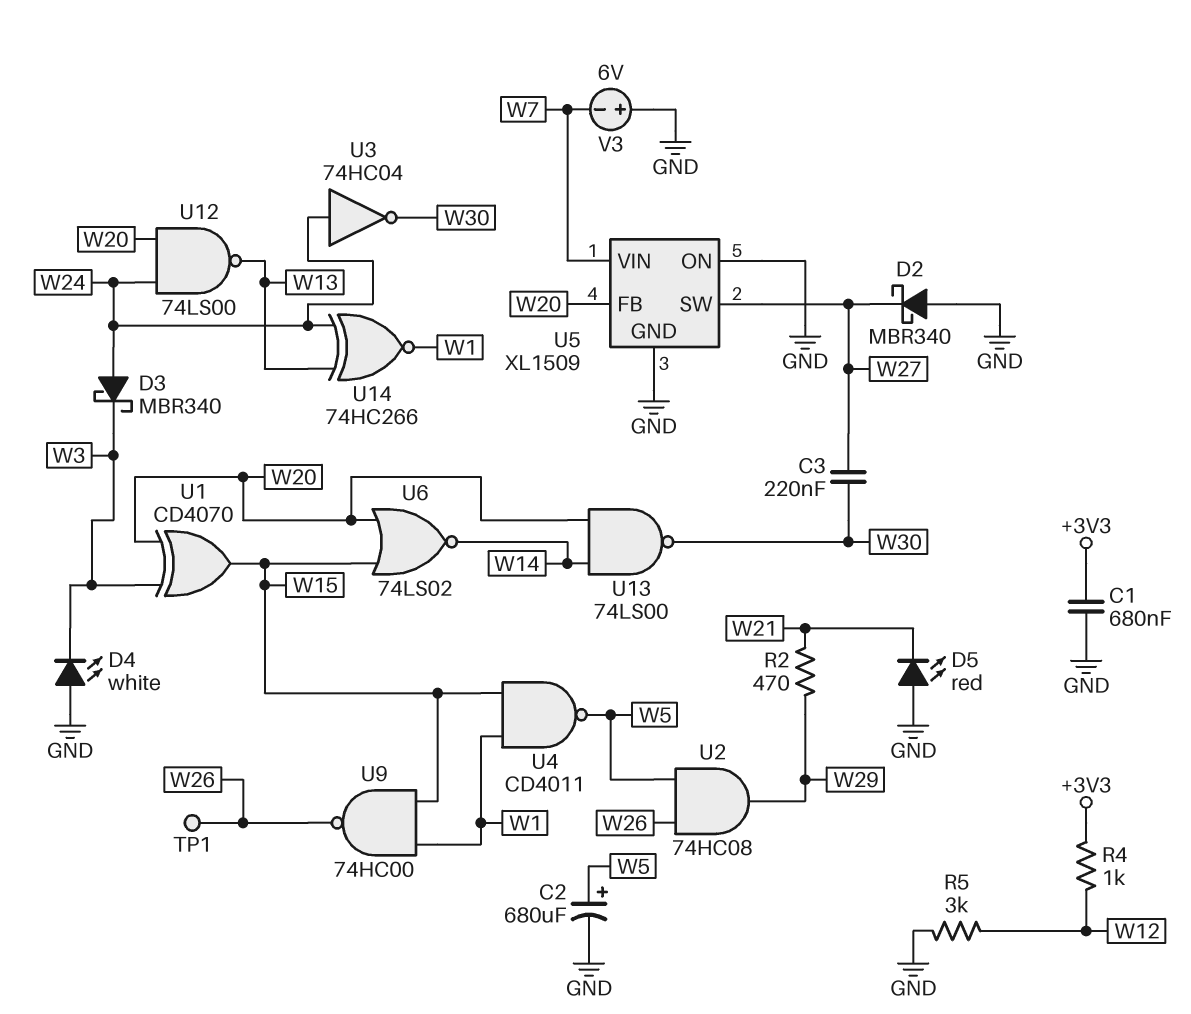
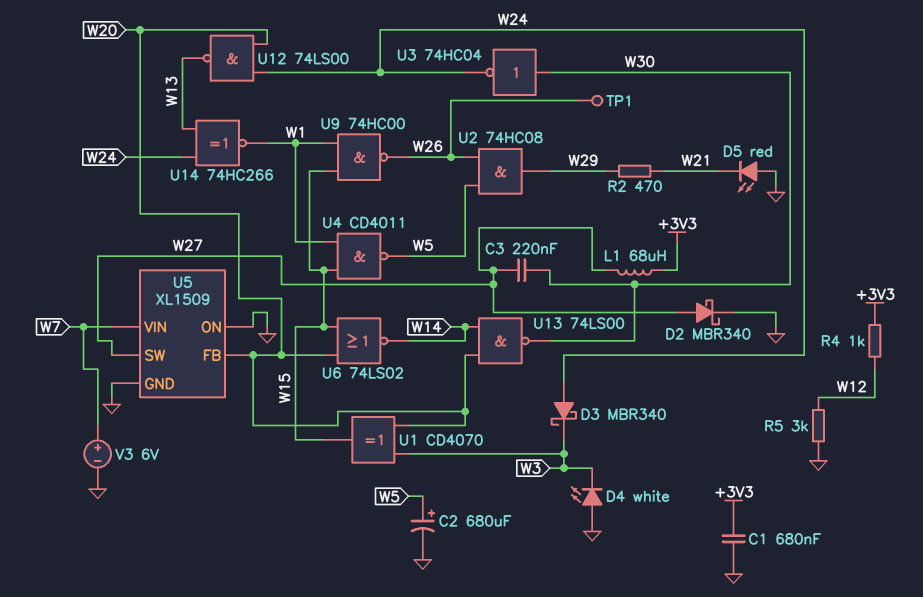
D2: schottky MBR340 (A GND, K W27) -> schottky MBR340 (A W27, K GND)
L1: none -> 68uH (+3V3, W27)
U3: NOT 74HC04 (in W24, out W30) -> NOT 74HC04 (in W30, out W24)
V3: 6V (plus GND, minus W7) -> 6V (plus W7, minus GND)

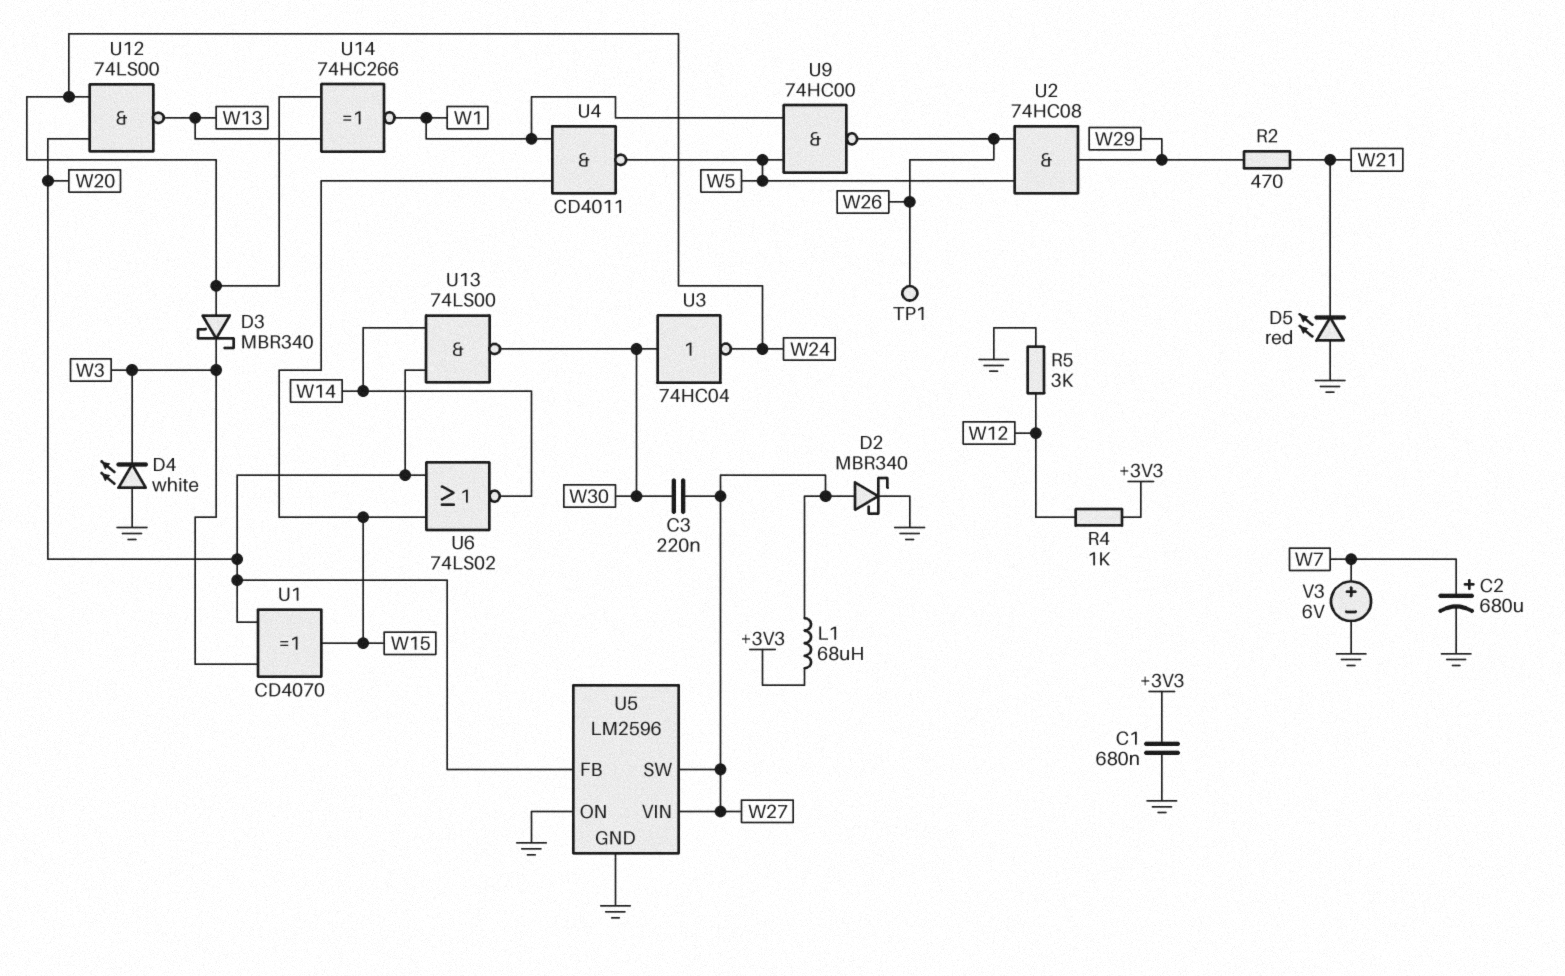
C2: 680uF (plus W5, minus GND) -> 680uF (plus W7, minus GND)
U5: XL1509 -> LM2596
U5 pin VIN: W7 -> W27
U9: NAND 74HC00 (in W1, in W15, out W26) -> NAND 74HC00 (in W1, in W5, out W26)

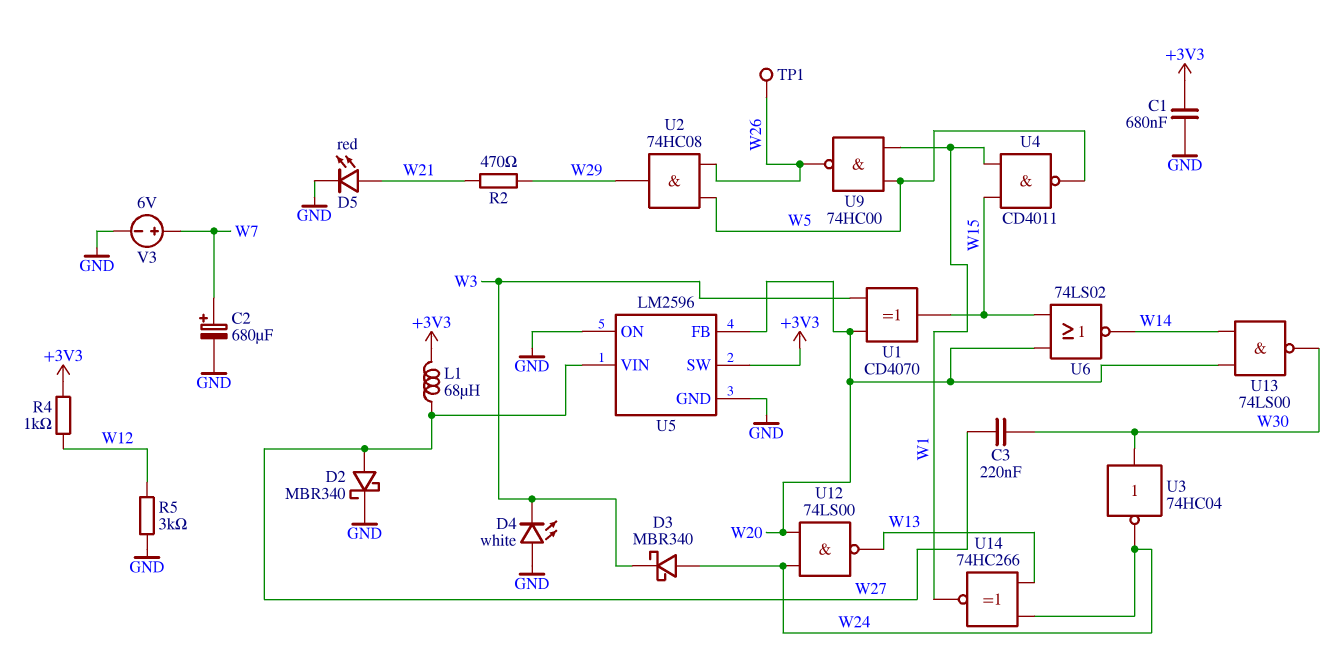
D5: LED red (A GND, K W21) -> LED red (A W21, K GND)
U5 pin SW: W27 -> +3V3

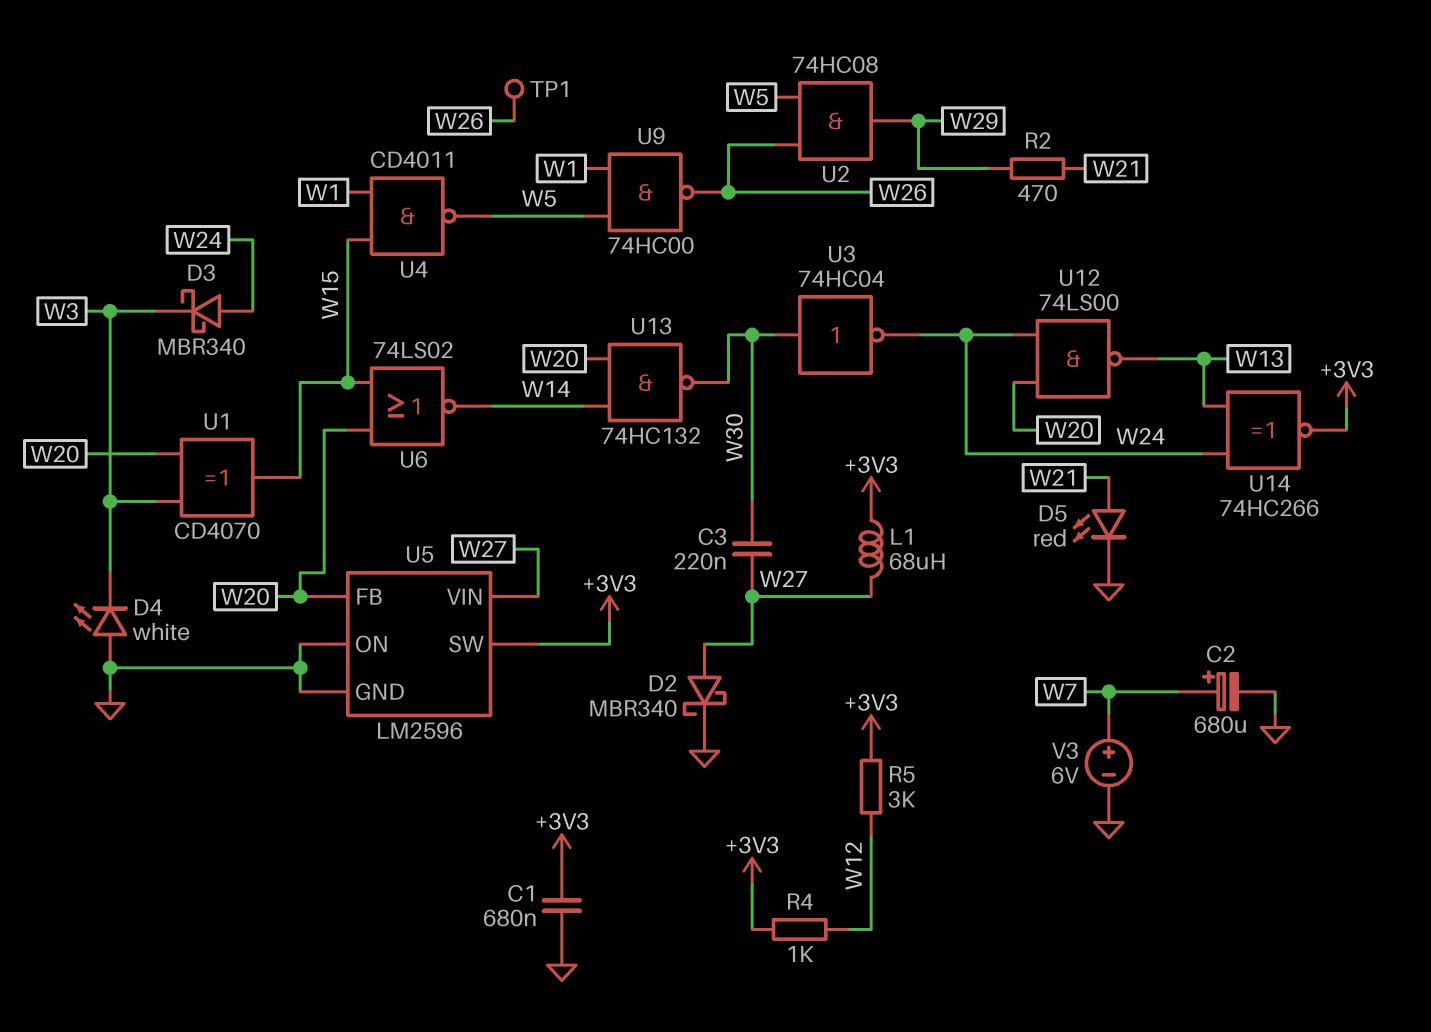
R5: 3k (GND, W12) -> 3k (+3V3, W12)
U13: NAND 74LS00 (in W14, in W20, out W30) -> NAND 74HC132 (in W14, in W20, out W30)
U14: XNOR 74HC266 (in W13, in W24, out W1) -> XNOR 74HC266 (in W13, in W24, out +3V3)

